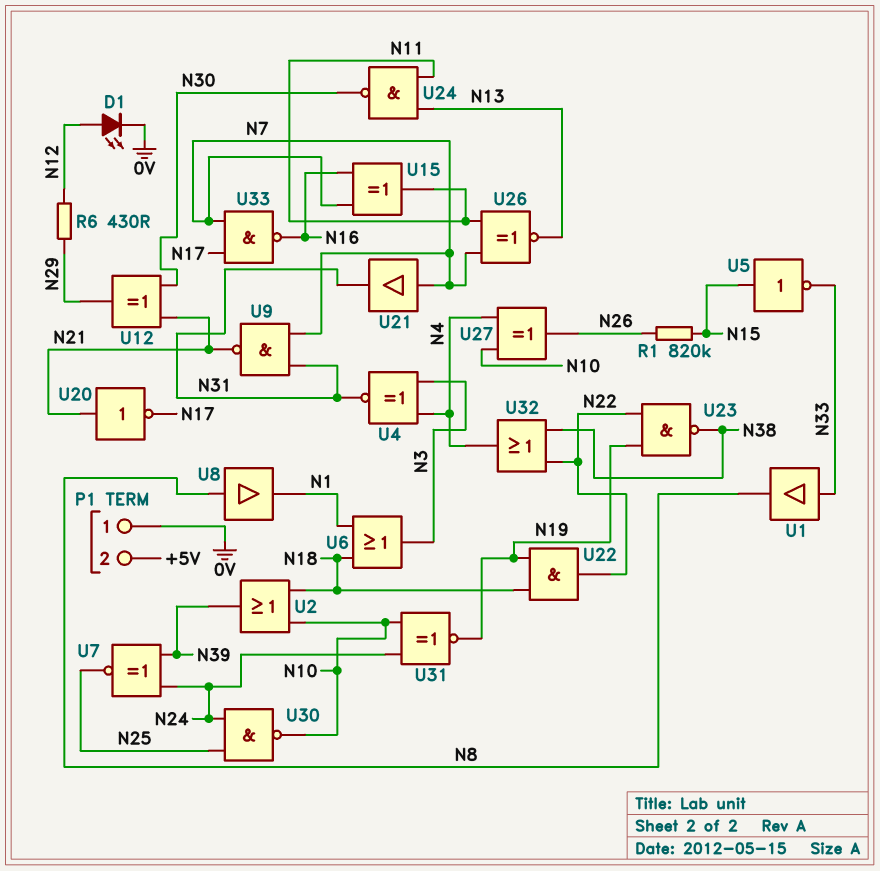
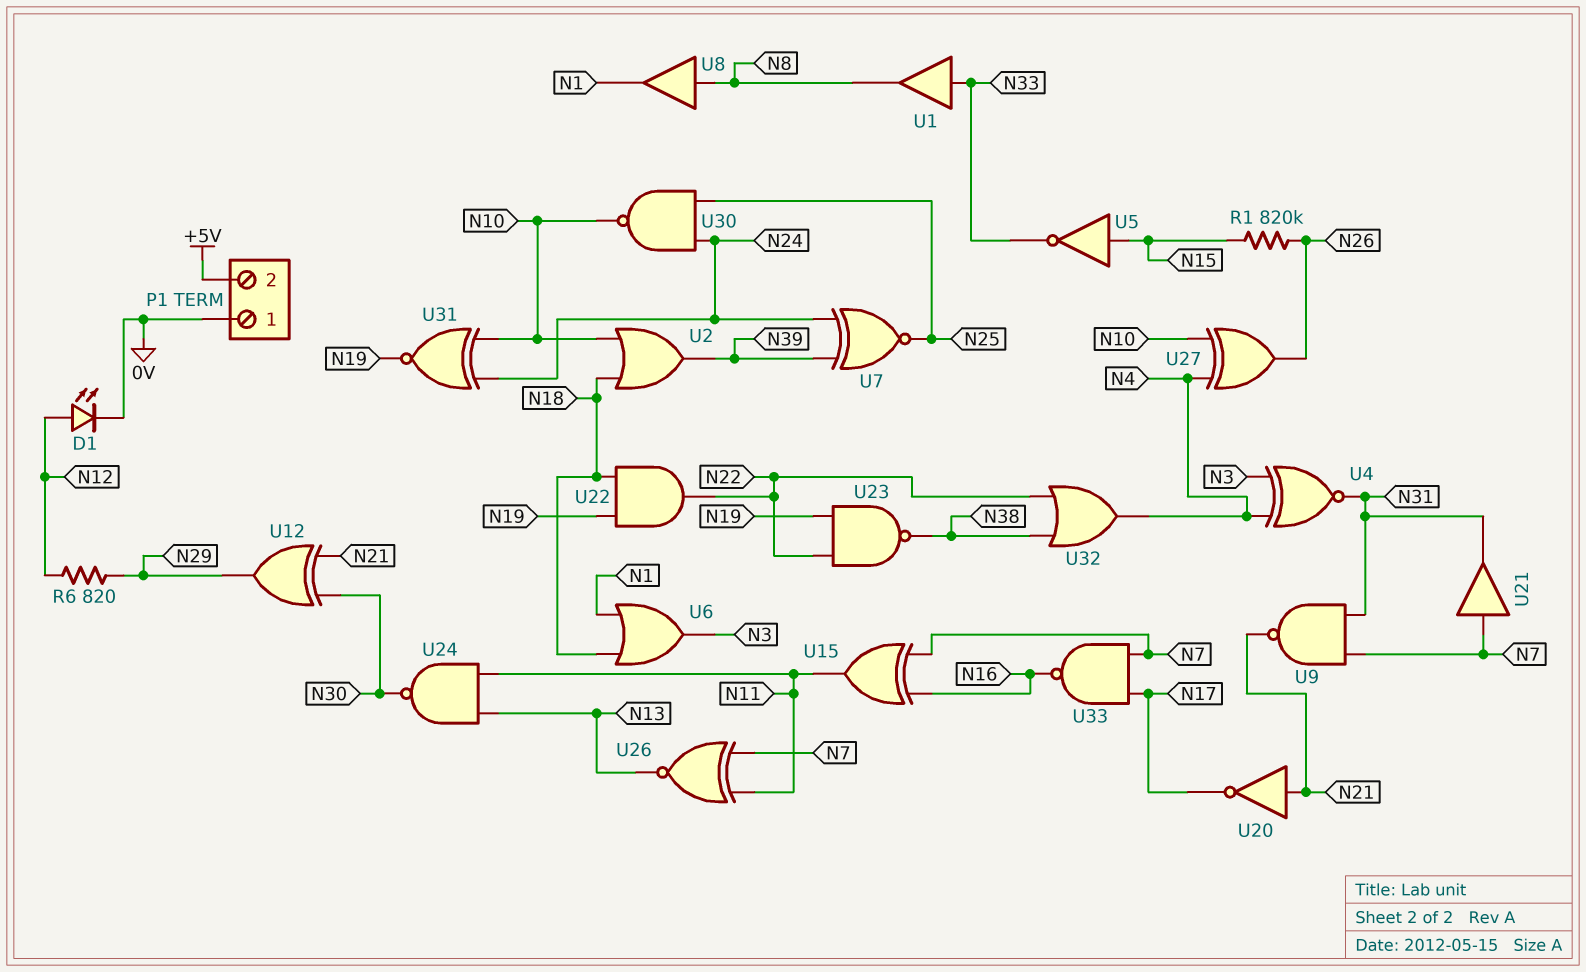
R6: 430 (N12, N29) -> 820 (N12, N29)

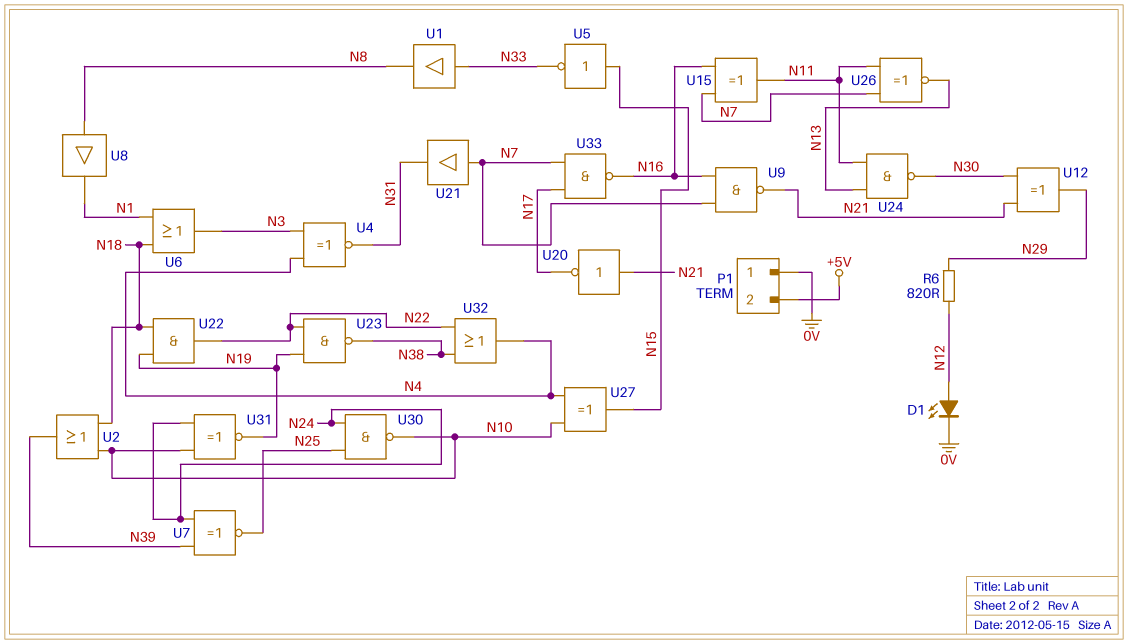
R1: 820k (N15, N26) -> none
U9: NAND (in N7, in N31, out N21) -> NAND (in N7, in N16, out N21)
U27: XOR (in N4, in N10, out N26) -> XOR (in N4, in N10, out N15)

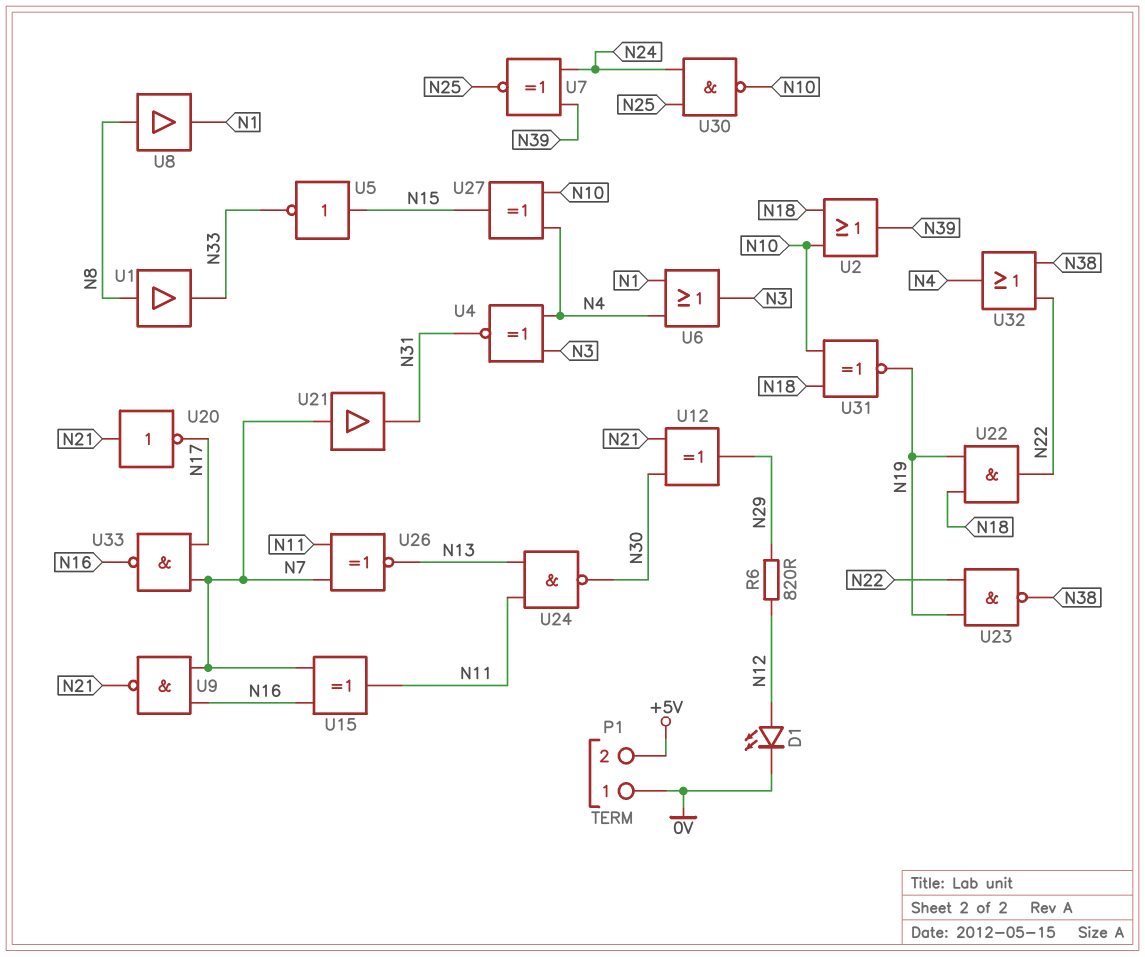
U1: buffer (in N33, out N8) -> buffer (in N8, out N33)
U6: OR (in N1, in N18, out N3) -> OR (in N1, in N4, out N3)
U31: XNOR (in N10, in N24, out N19) -> XNOR (in N10, in N18, out N19)

